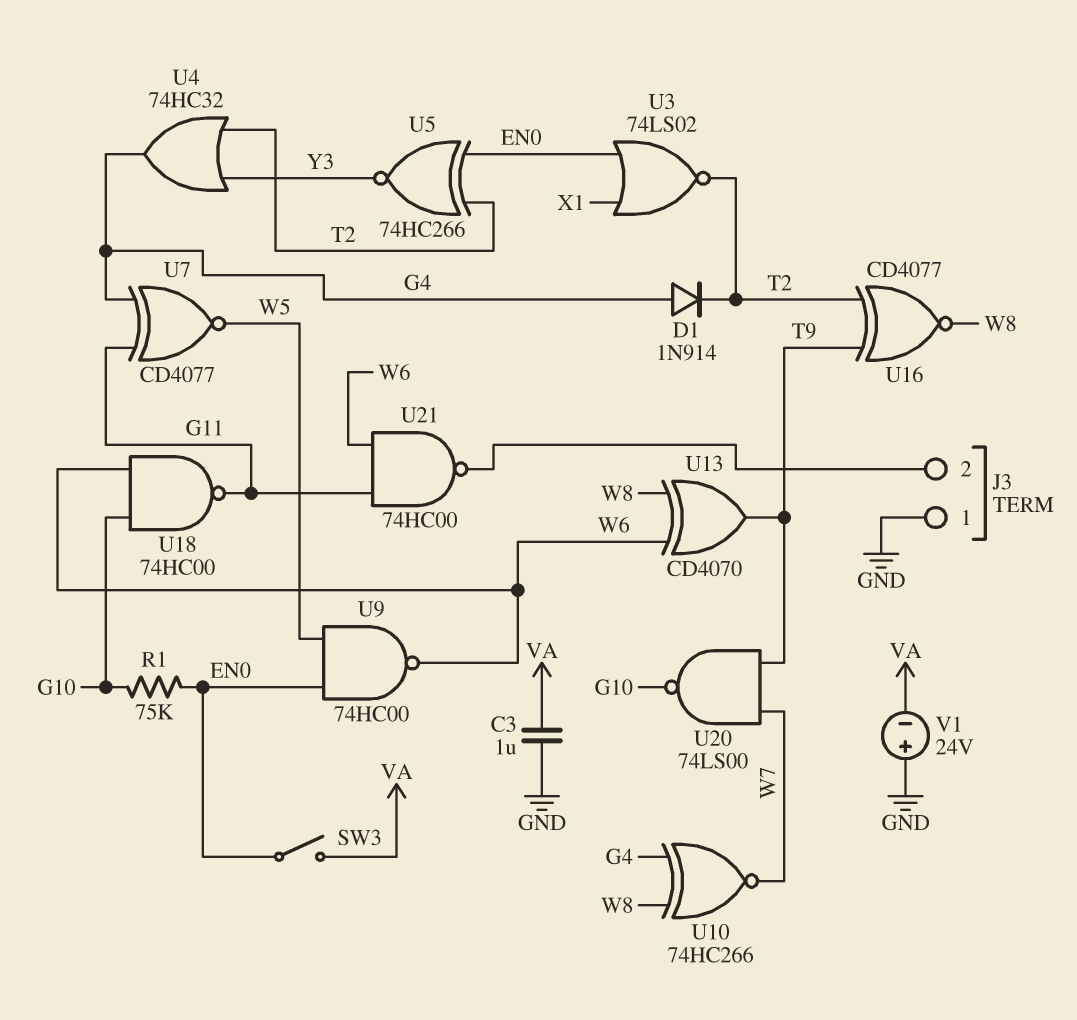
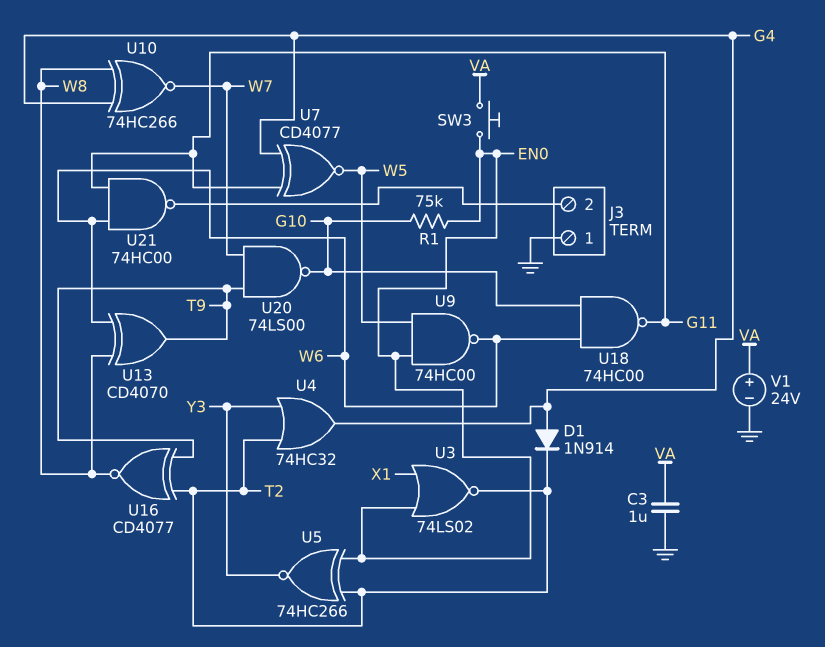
SW3: switch (EN0, VA) -> button (EN0, VA)
V1: 24V (plus GND, minus VA) -> 24V (plus VA, minus GND)

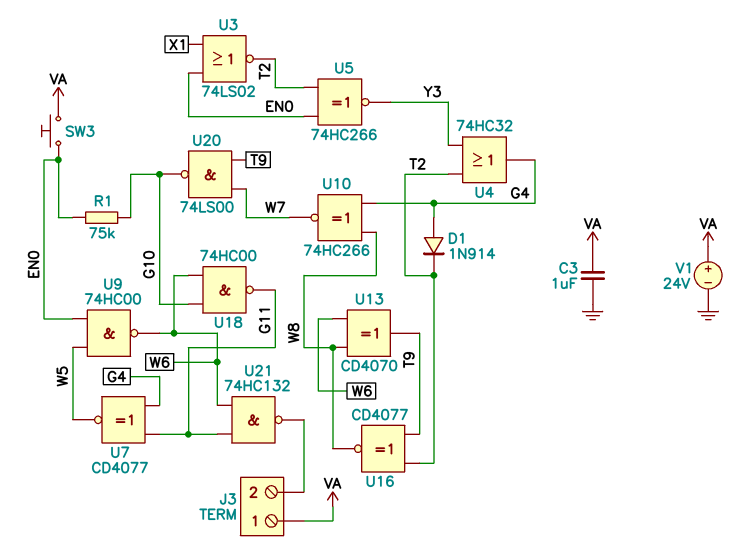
J3 pin 1: GND -> VA
U21: NAND 74HC00 (in G11, in W6, out J3/2) -> NAND 74HC132 (in G11, in W6, out J3/2)

